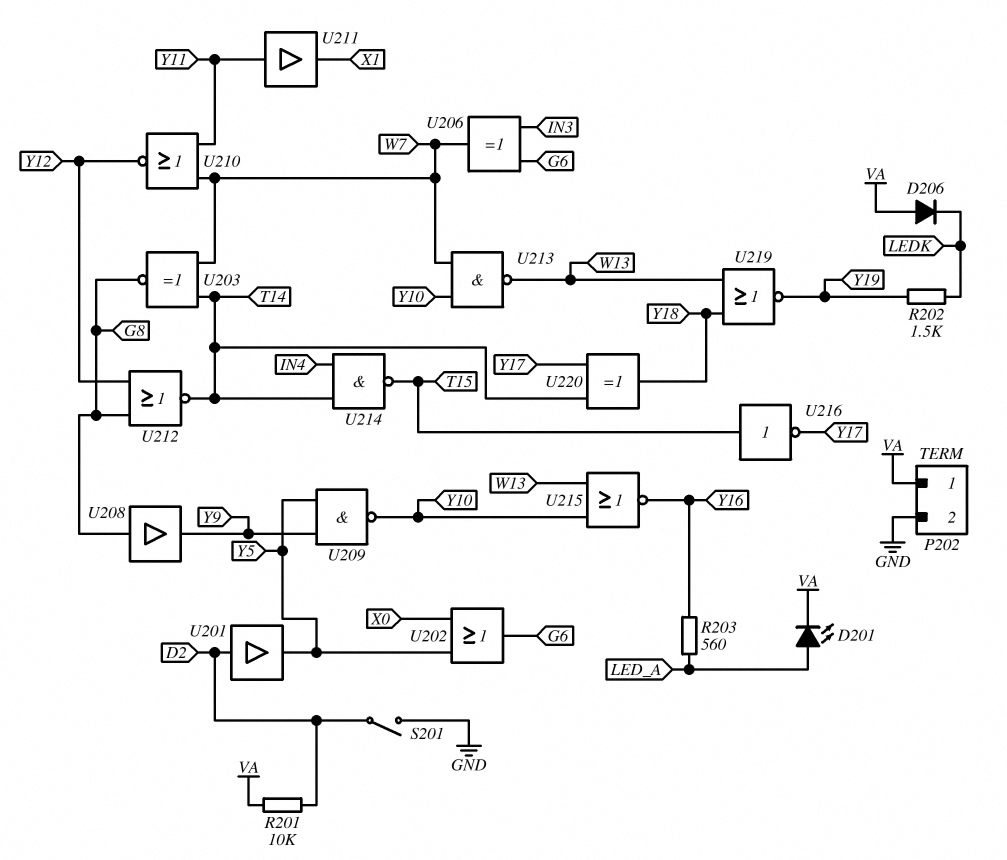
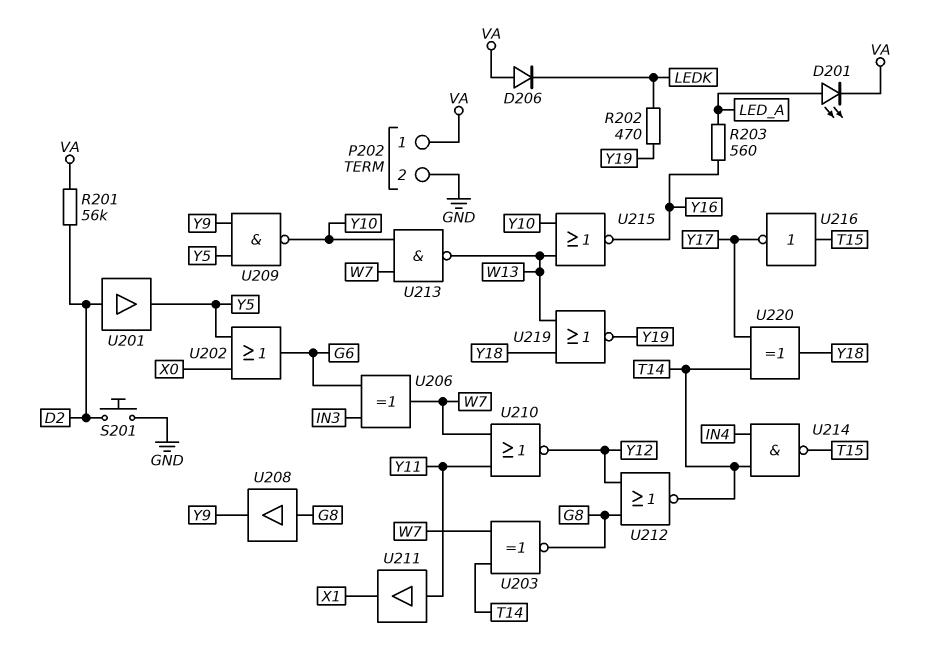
R201: 10k (D2, VA) -> 56k (D2, VA)
R202: 1.5k (LEDK, Y19) -> 470 (LEDK, Y19)
S201: switch (D2, GND) -> button (D2, GND)

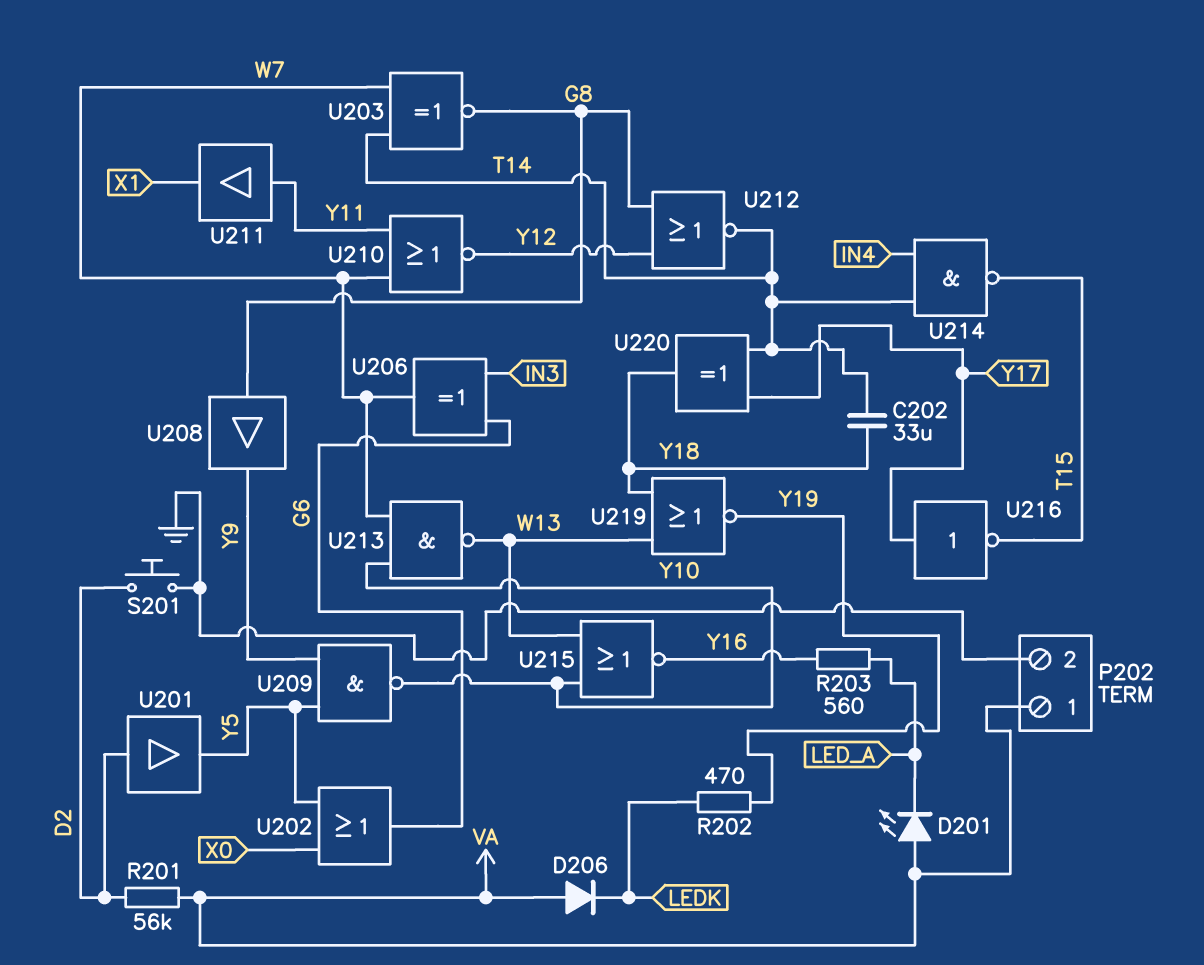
C202: none -> 33uF (T14, Y18)
D201: LED (A LED_A, K VA) -> LED (A VA, K LED_A)
U216: NOT (in T15, out Y17) -> NOT (in Y17, out T15)

